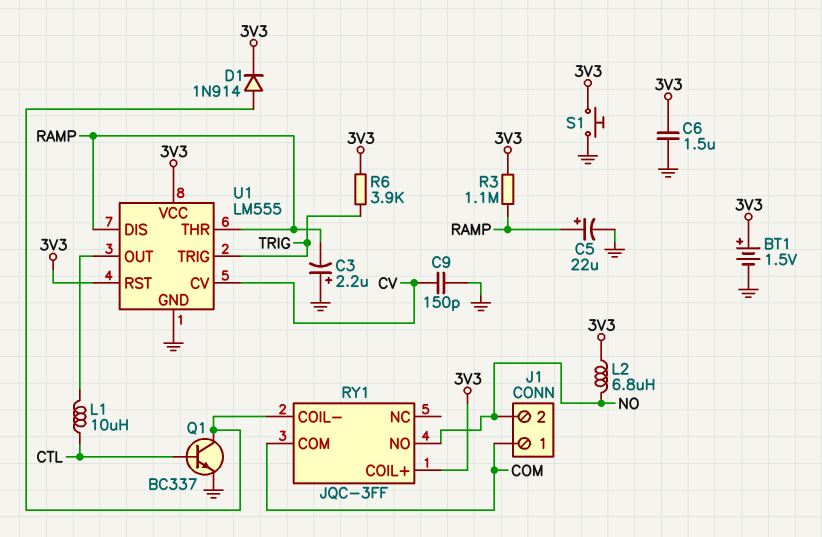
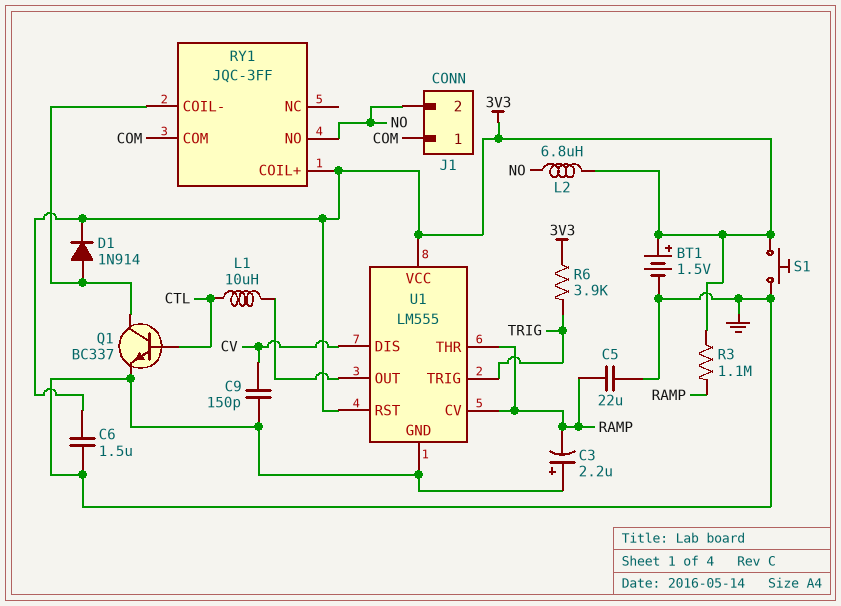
C5: 22uF (plus RAMP, minus GND) -> 22uF (GND, RAMP)
U1 pin CV: CV -> RAMP
U1 pin DIS: RAMP -> CV

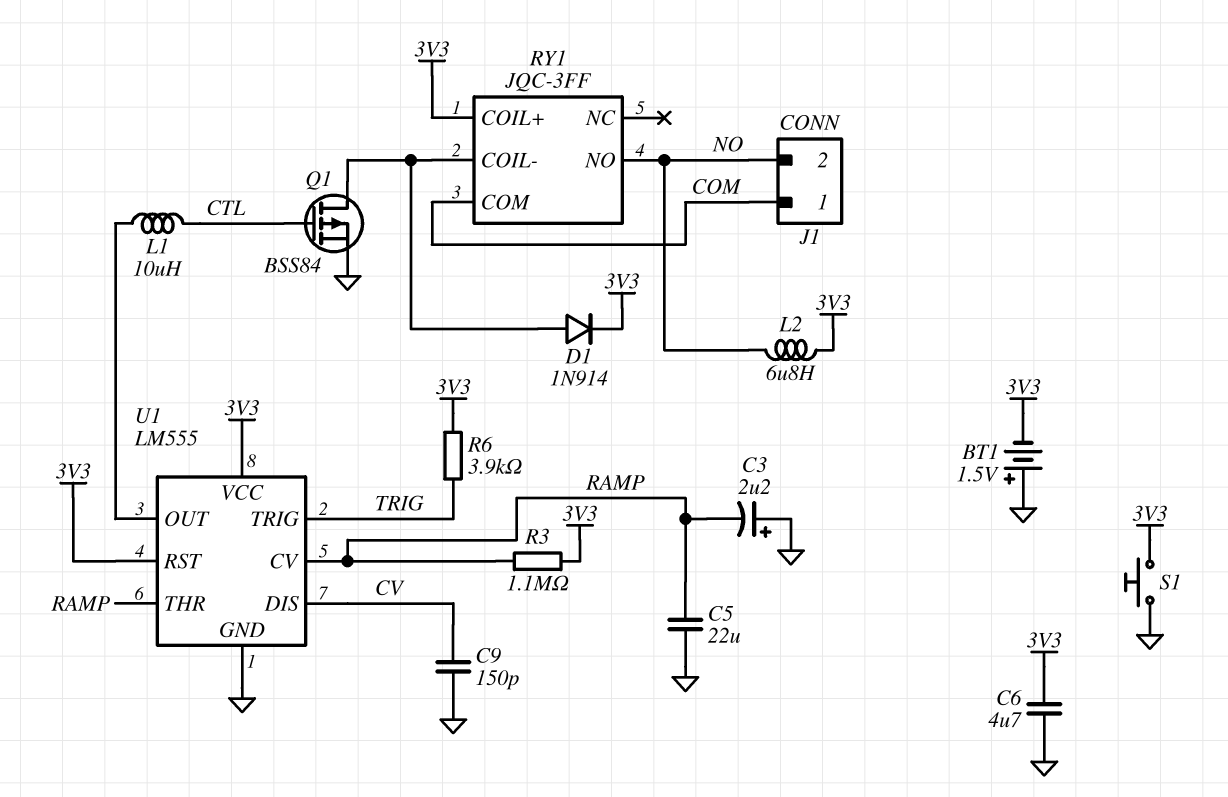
BT1: 1.5V (plus 3V3, minus GND) -> 1.5V (plus GND, minus 3V3)
C6: 1.5uF (3V3, GND) -> 4.7uF (3V3, GND)
Q1: NPN BC337 (B CTL, C RY1/COIL-, E GND) -> PMOS BSS84 (G CTL, D RY1/COIL-, S GND)

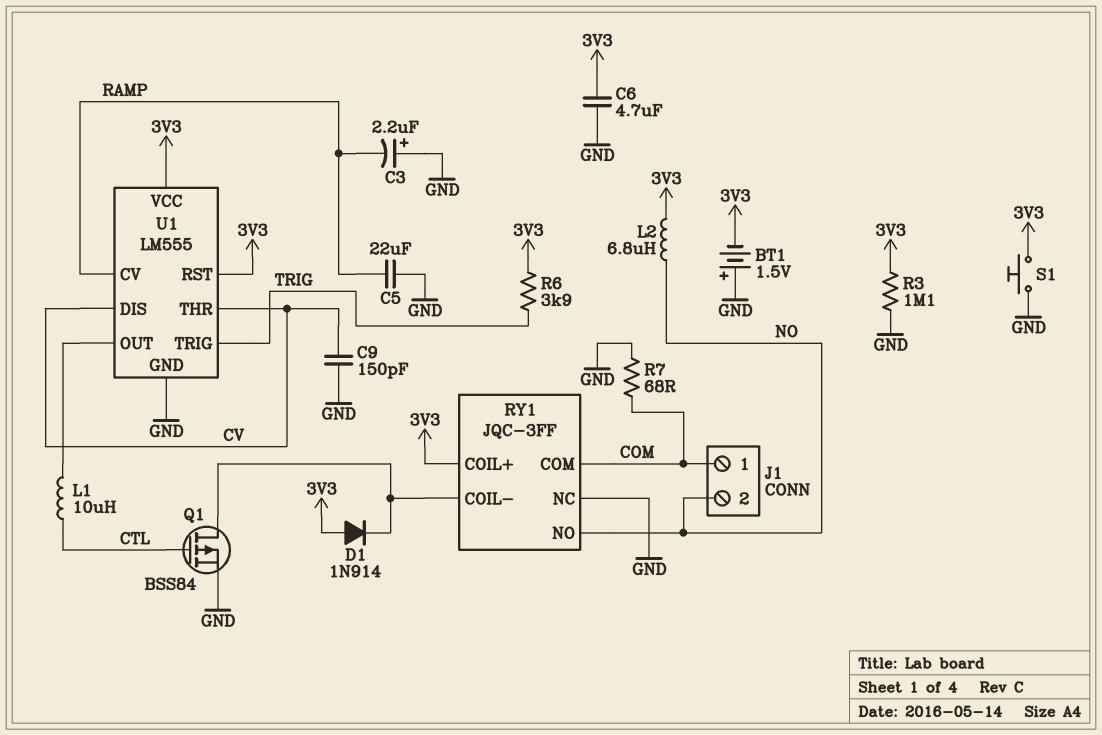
D1: diode 1N914 (A RY1/COIL-, K 3V3) -> diode 1N914 (A 3V3, K RY1/COIL-)
R3: 1.1M (3V3, RAMP) -> 1.1M (3V3, GND)
R7: none -> 68 (COM, GND)
RY1 pin NC: none -> GND
U1 pin THR: RAMP -> CV

